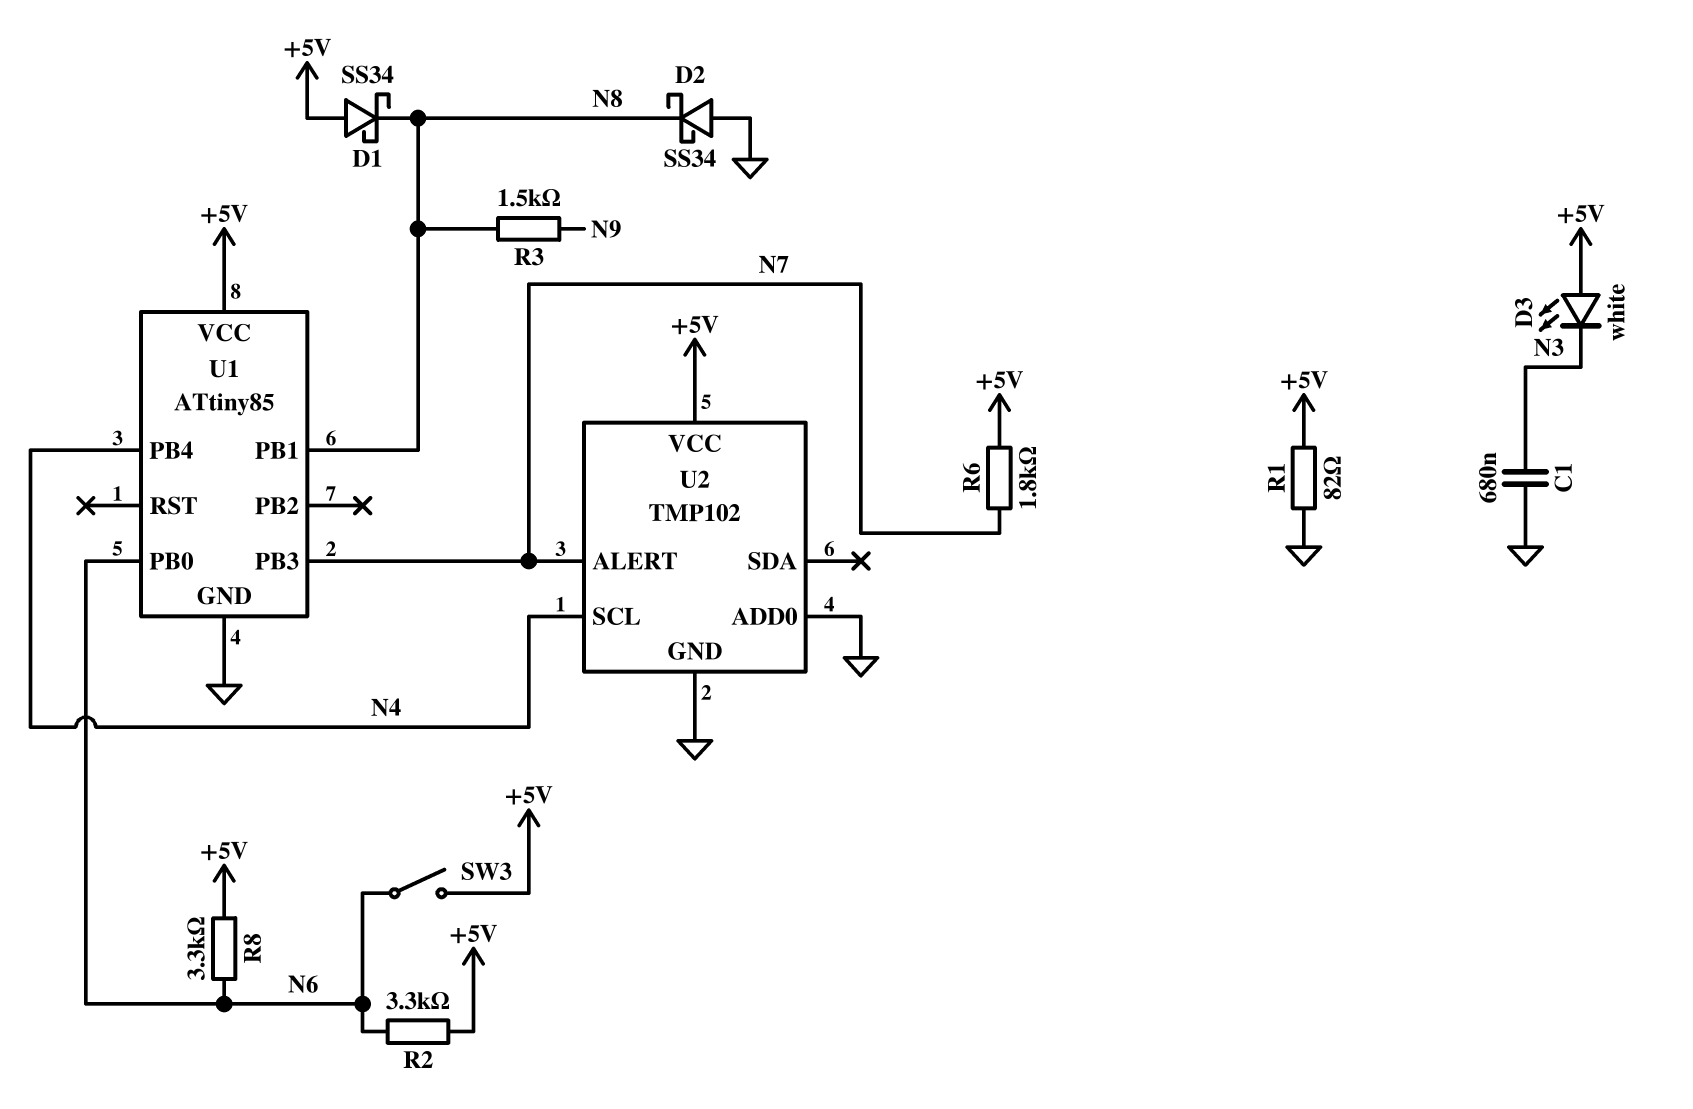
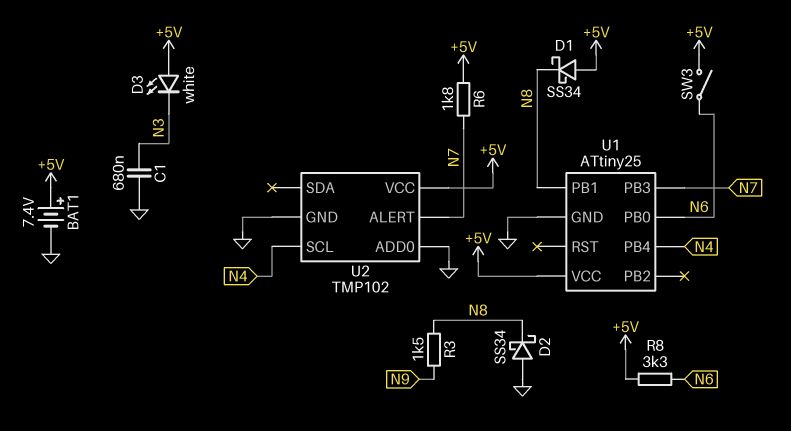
BAT1: none -> 7.4V (plus +5V, minus GND)
R1: 82 (+5V, GND) -> none
R2: 3.3k (+5V, N6) -> none
U1: ATtiny85 -> ATtiny25

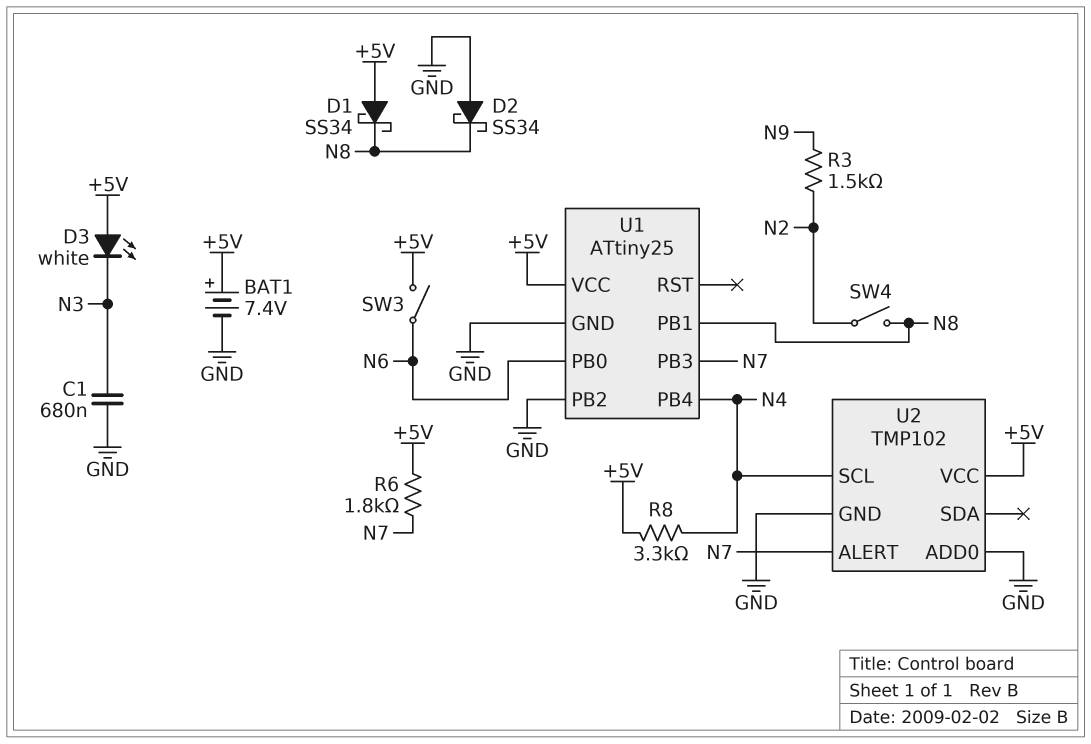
R3: 1.5k (N8, N9) -> 1.5k (N2, N9)
R8: 3.3k (+5V, N6) -> 3.3k (+5V, N4)
SW4: none -> switch (N2, N8)
U1 pin PB2: none -> GND

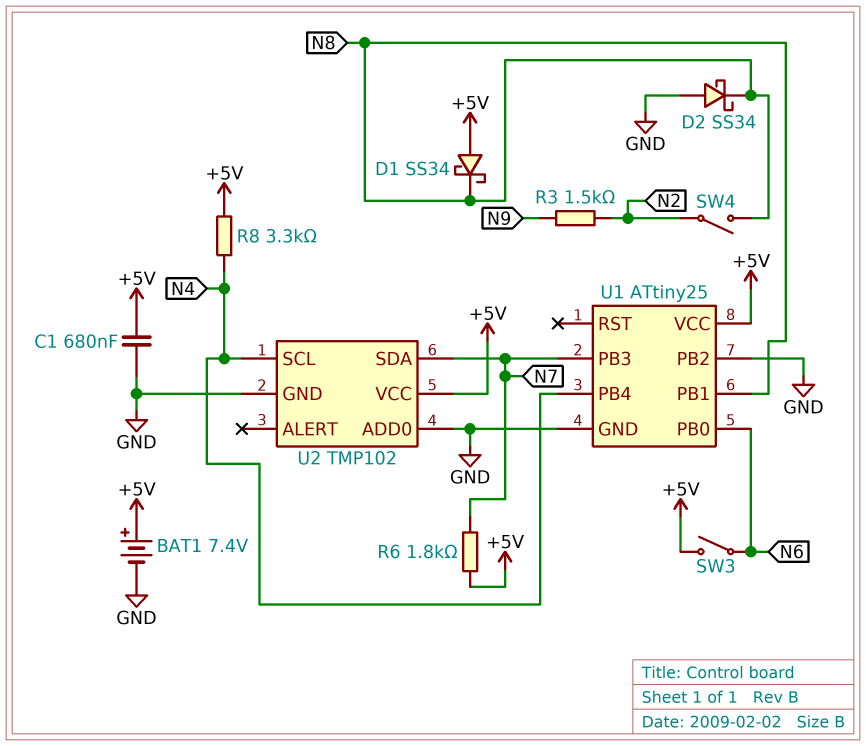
C1: 680nF (GND, N3) -> 680nF (+5V, GND)
D3: LED white (A +5V, K N3) -> none
U2 pin ALERT: N7 -> none
U2 pin SDA: none -> N7

